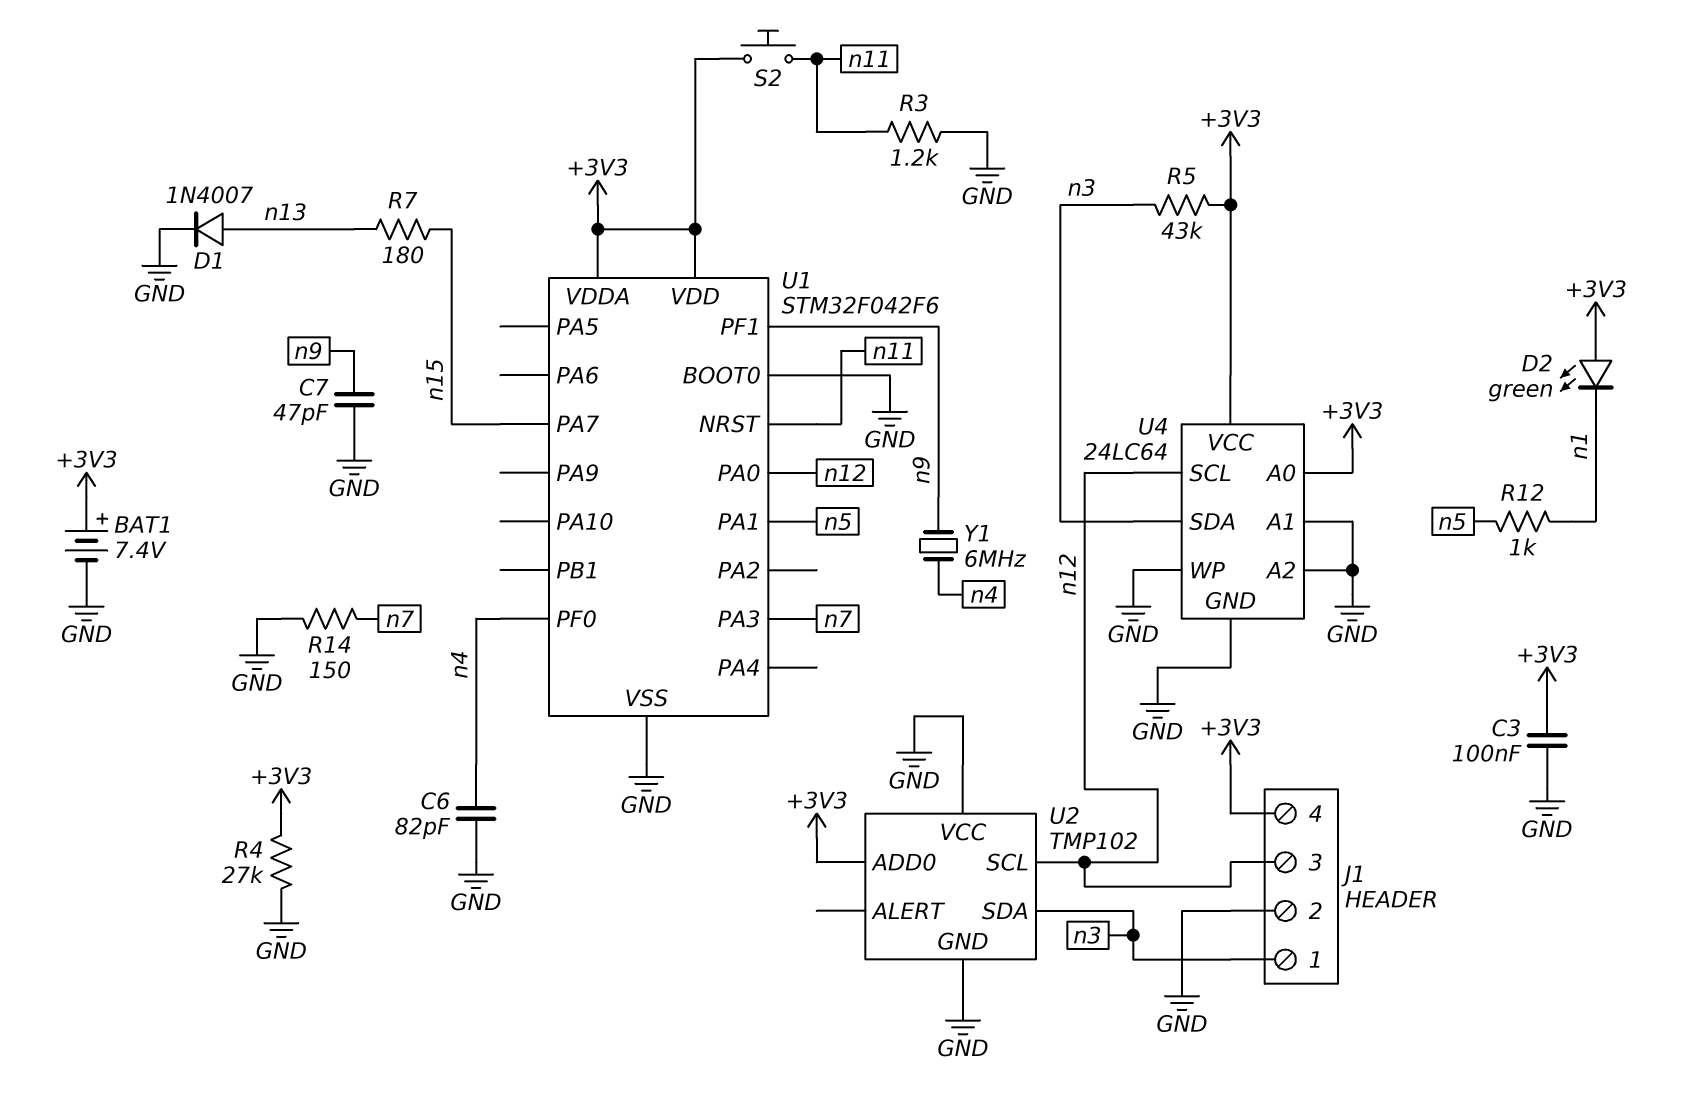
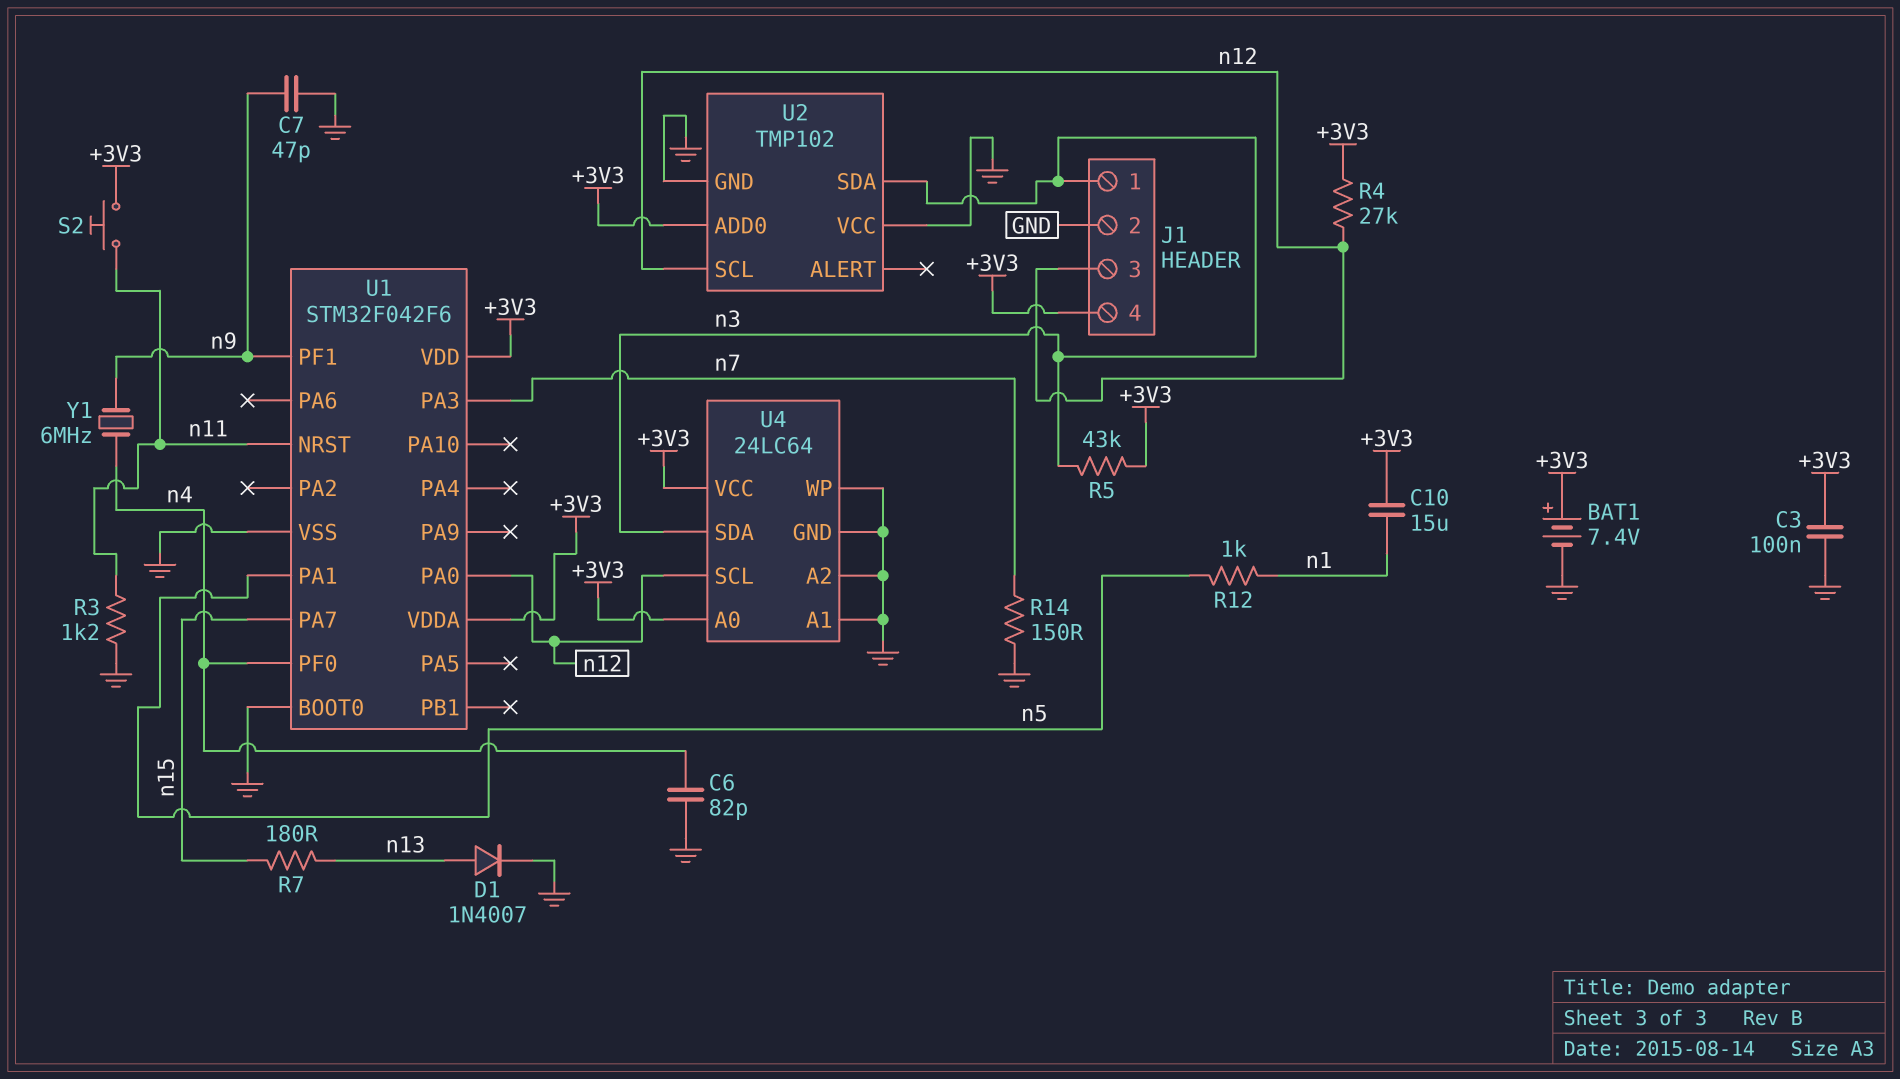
C10: none -> 15uF (+3V3, n1)
D2: LED green (A +3V3, K n1) -> none
R4: 27k (+3V3, GND) -> 27k (+3V3, n12)

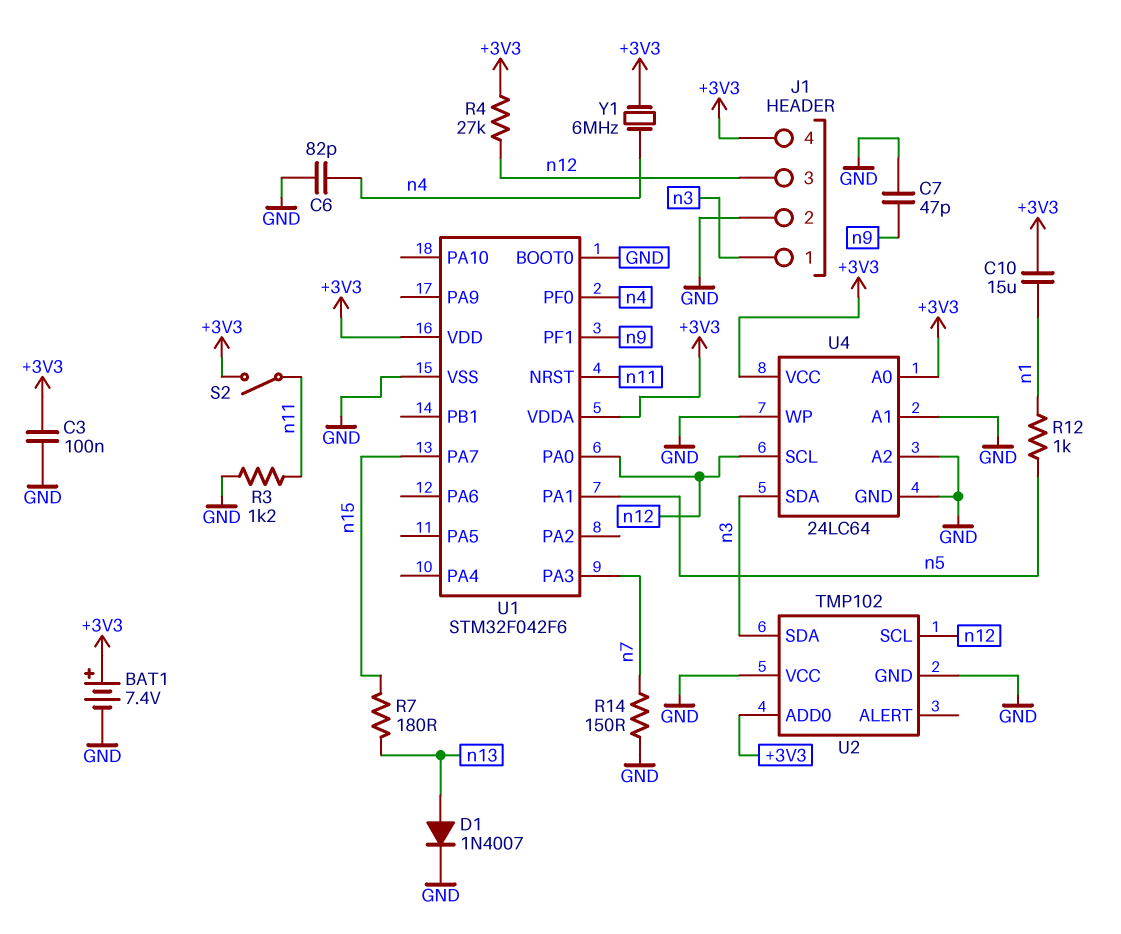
R5: 43k (+3V3, n3) -> none
S2: button (+3V3, n11) -> switch (+3V3, n11)
Y1: 6MHz (n4, n9) -> 6MHz (+3V3, n4)

